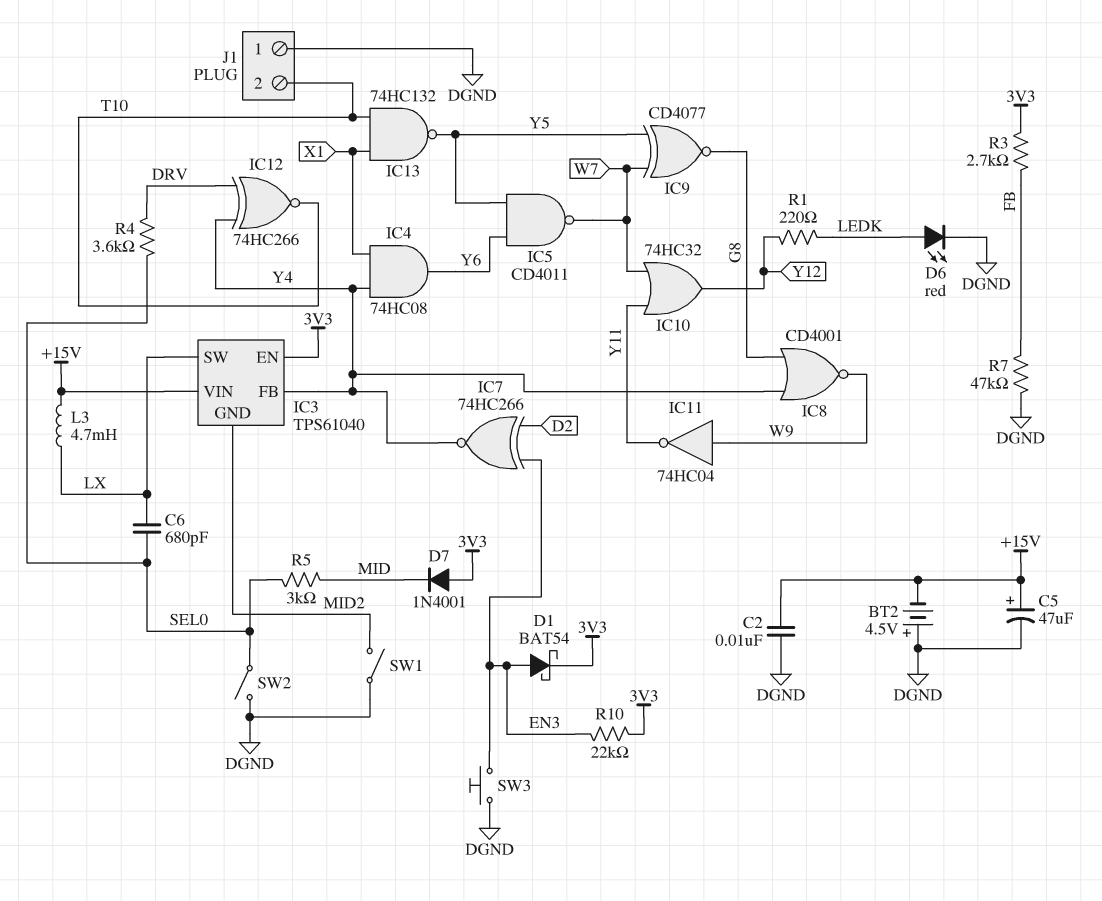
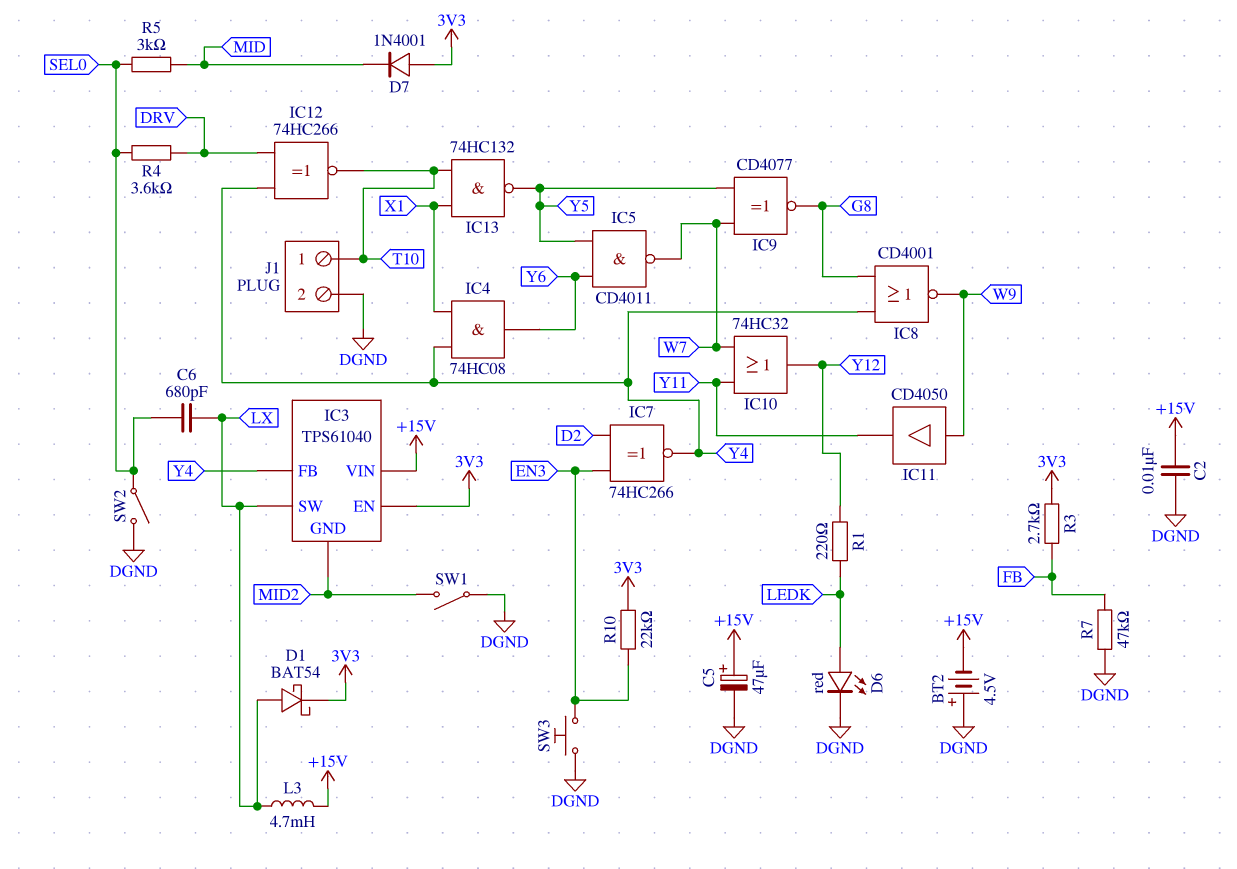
D1: schottky BAT54 (A EN3, K 3V3) -> schottky BAT54 (A LX, K 3V3)
IC11: NOT 74HC04 (in W9, out Y11) -> buffer CD4050 (in W9, out Y11)
J1 pin 1: DGND -> T10
J1 pin 2: T10 -> DGND

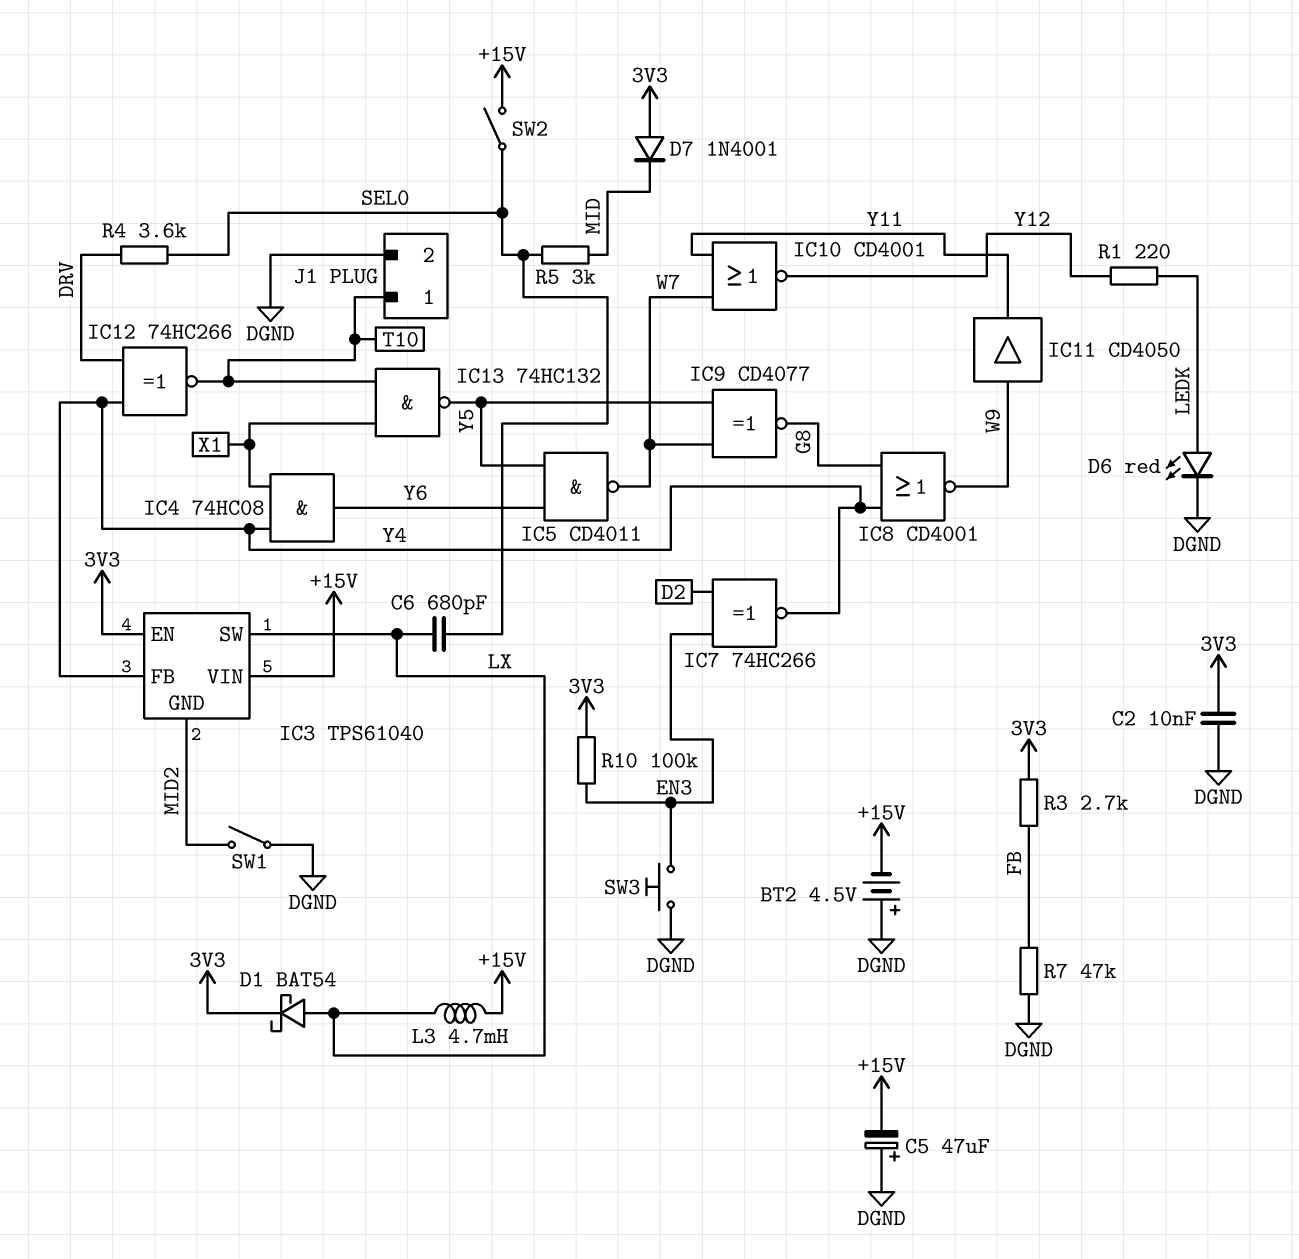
C2: 10nF (+15V, DGND) -> 10nF (3V3, DGND)
C5: 47uF (plus +15V, minus DGND) -> 47uF (plus DGND, minus +15V)
IC10: OR 74HC32 (in W7, in Y11, out Y12) -> NOR CD4001 (in W7, in Y11, out Y12)
R10: 22k (3V3, EN3) -> 100k (3V3, EN3)
SW2: switch (DGND, SEL0) -> switch (+15V, SEL0)

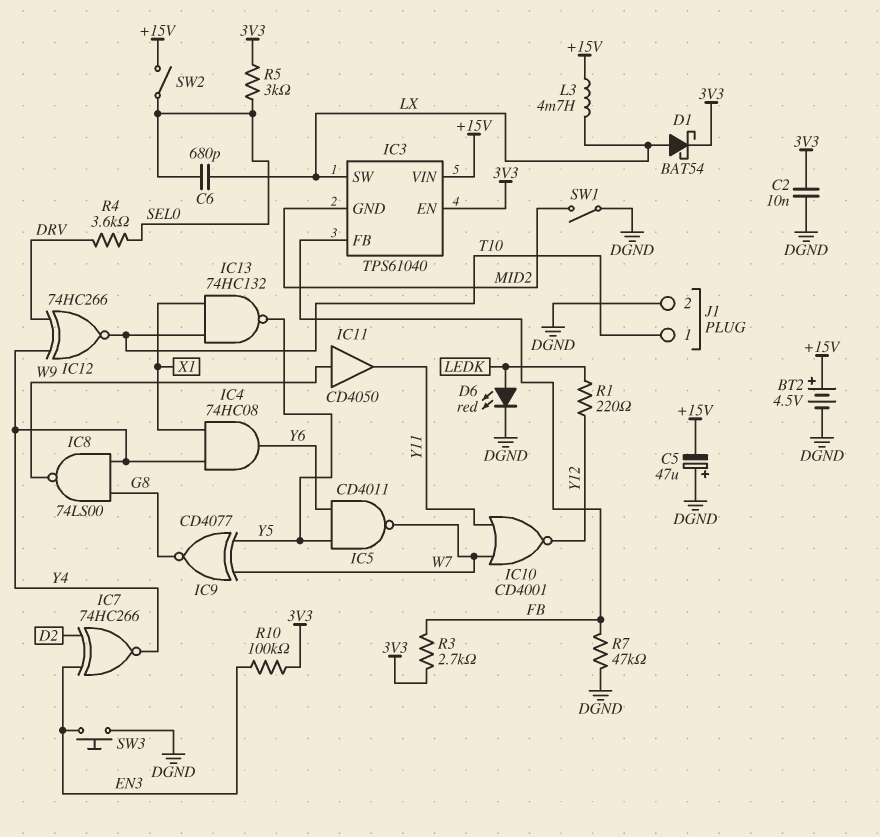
BT2: 4.5V (plus DGND, minus +15V) -> 4.5V (plus +15V, minus DGND)
D7: diode 1N4001 (A 3V3, K MID) -> none
IC3 pin FB: Y4 -> FB
IC8: NOR CD4001 (in G8, in Y4, out W9) -> NAND 74LS00 (in G8, in Y4, out W9)
R5: 3k (MID, SEL0) -> 3k (3V3, SEL0)

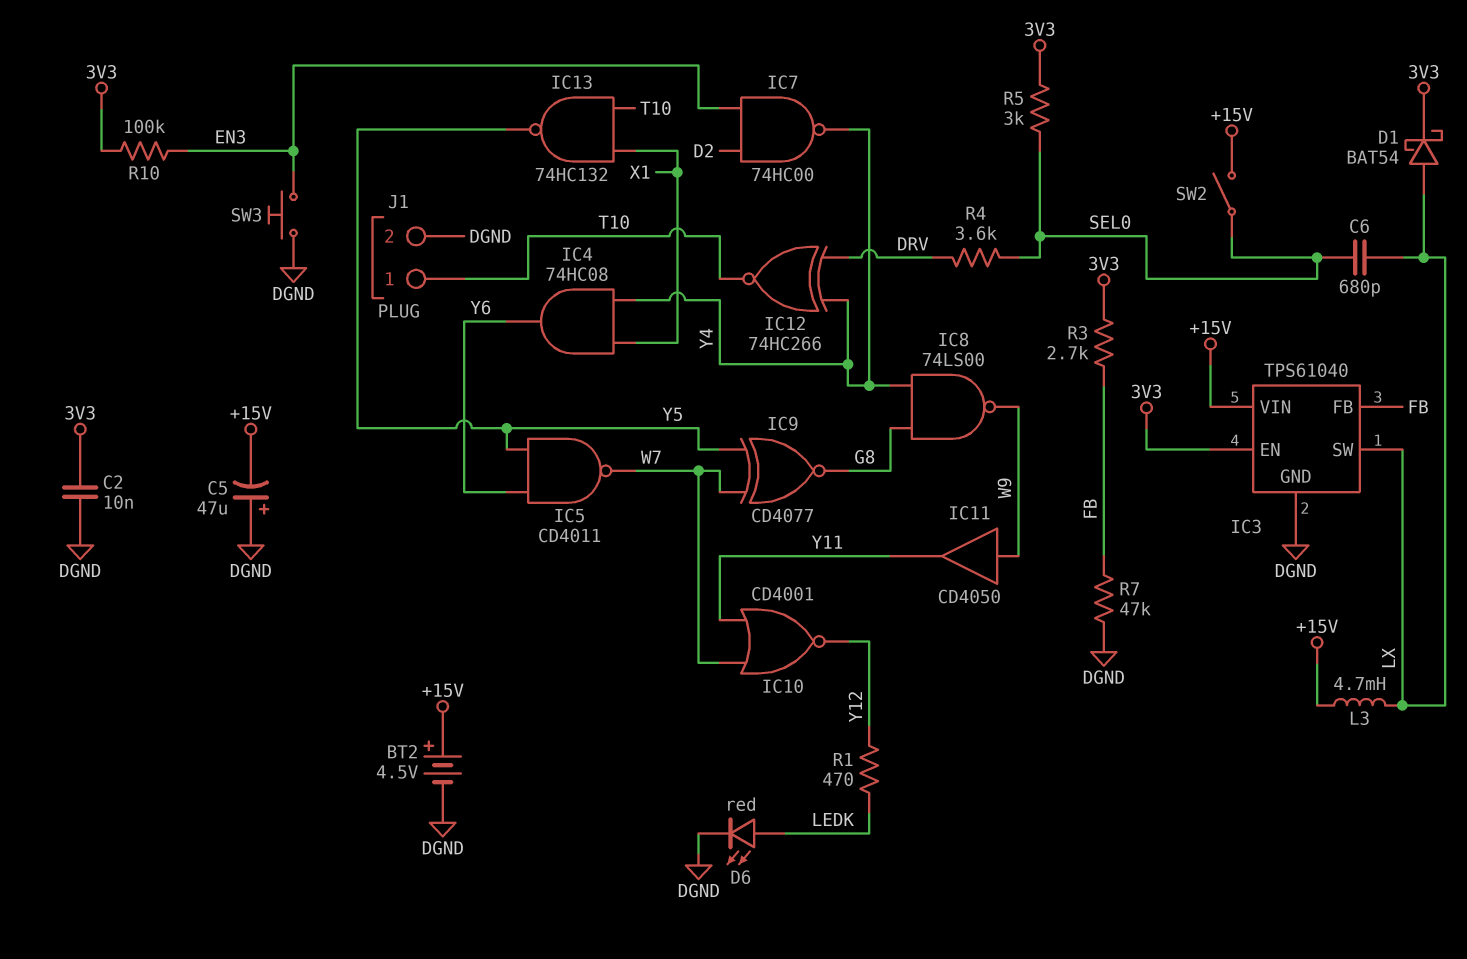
IC3 pin GND: MID2 -> DGND
IC7: XNOR 74HC266 (in D2, in EN3, out Y4) -> NAND 74HC00 (in D2, in EN3, out Y4)
R1: 220 (LEDK, Y12) -> 470 (LEDK, Y12)
SW1: switch (DGND, MID2) -> none

